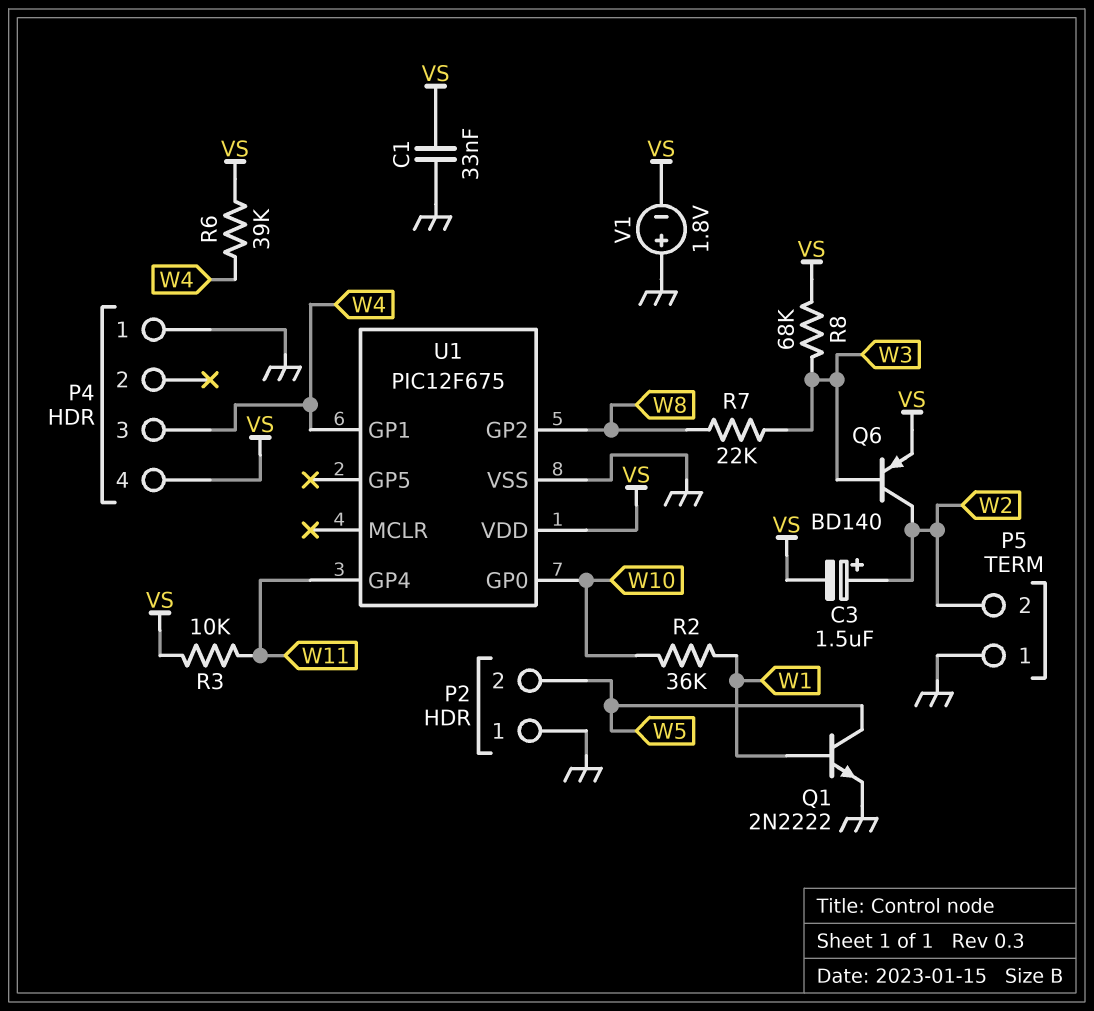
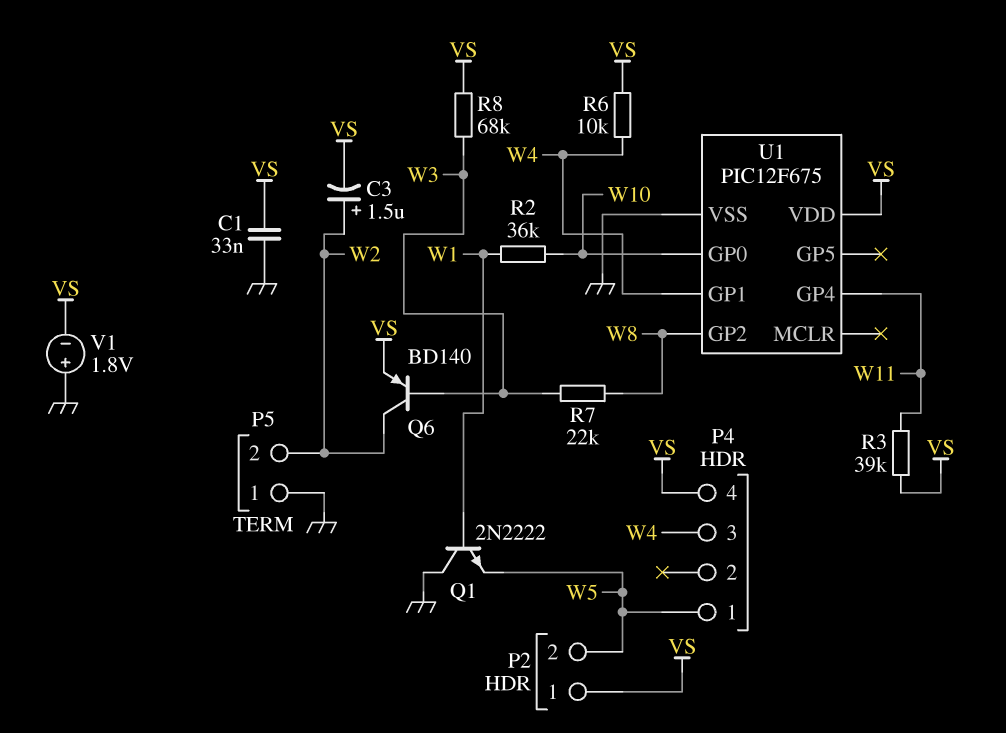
P2 pin 1: GND -> VS
P4 pin 1: GND -> W5
Q1: NPN 2N2222 (B W1, C W5, E GND) -> NPN 2N2222 (B W1, C GND, E W5)
R3: 10k (VS, W11) -> 39k (VS, W11)
R6: 39k (VS, W4) -> 10k (VS, W4)

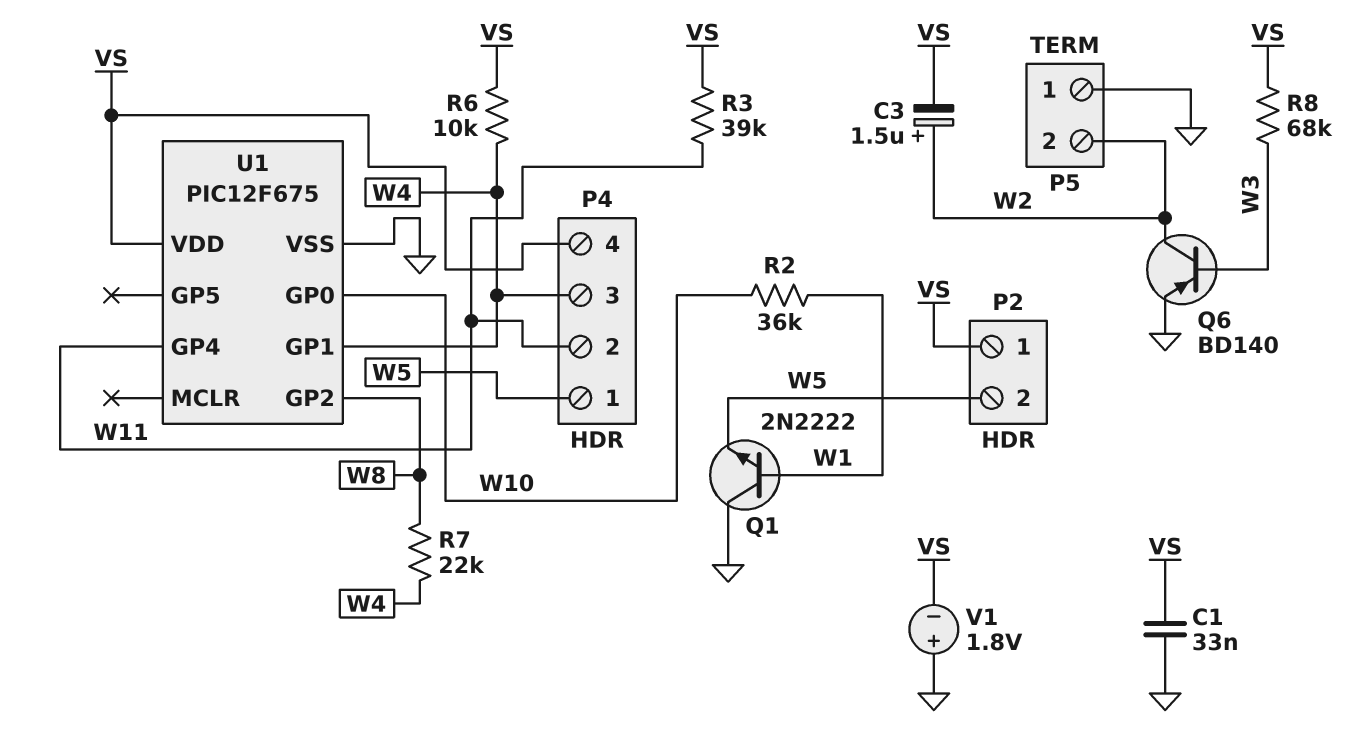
P4 pin 2: none -> W11
Q6: PNP BD140 (B W3, C W2, E VS) -> PNP BD140 (B W3, C W2, E GND)
R7: 22k (W3, W8) -> 22k (W4, W8)

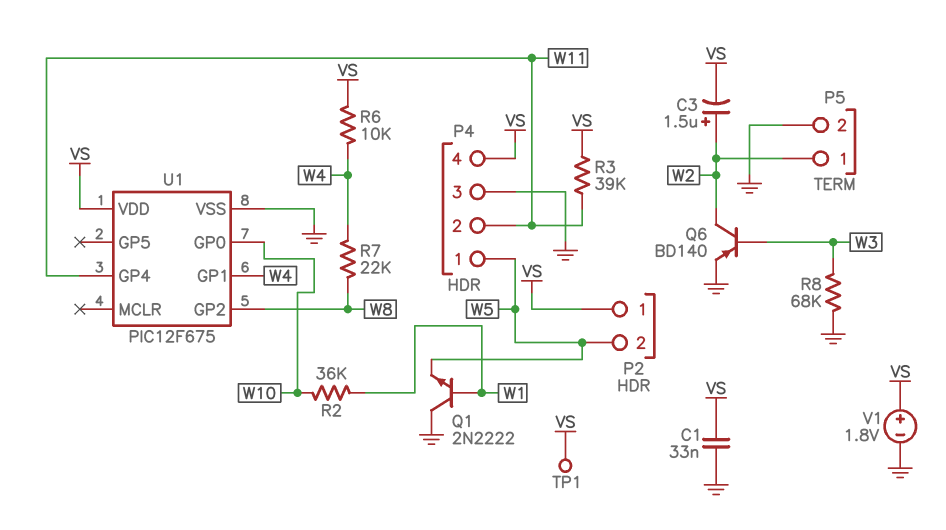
P4 pin 3: W4 -> GND
P5 pin 1: GND -> W2
P5 pin 2: W2 -> GND
R8: 68k (VS, W3) -> 68k (GND, W3)
TP1: none -> test point (VS)
V1: 1.8V (plus GND, minus VS) -> 1.8V (plus VS, minus GND)

